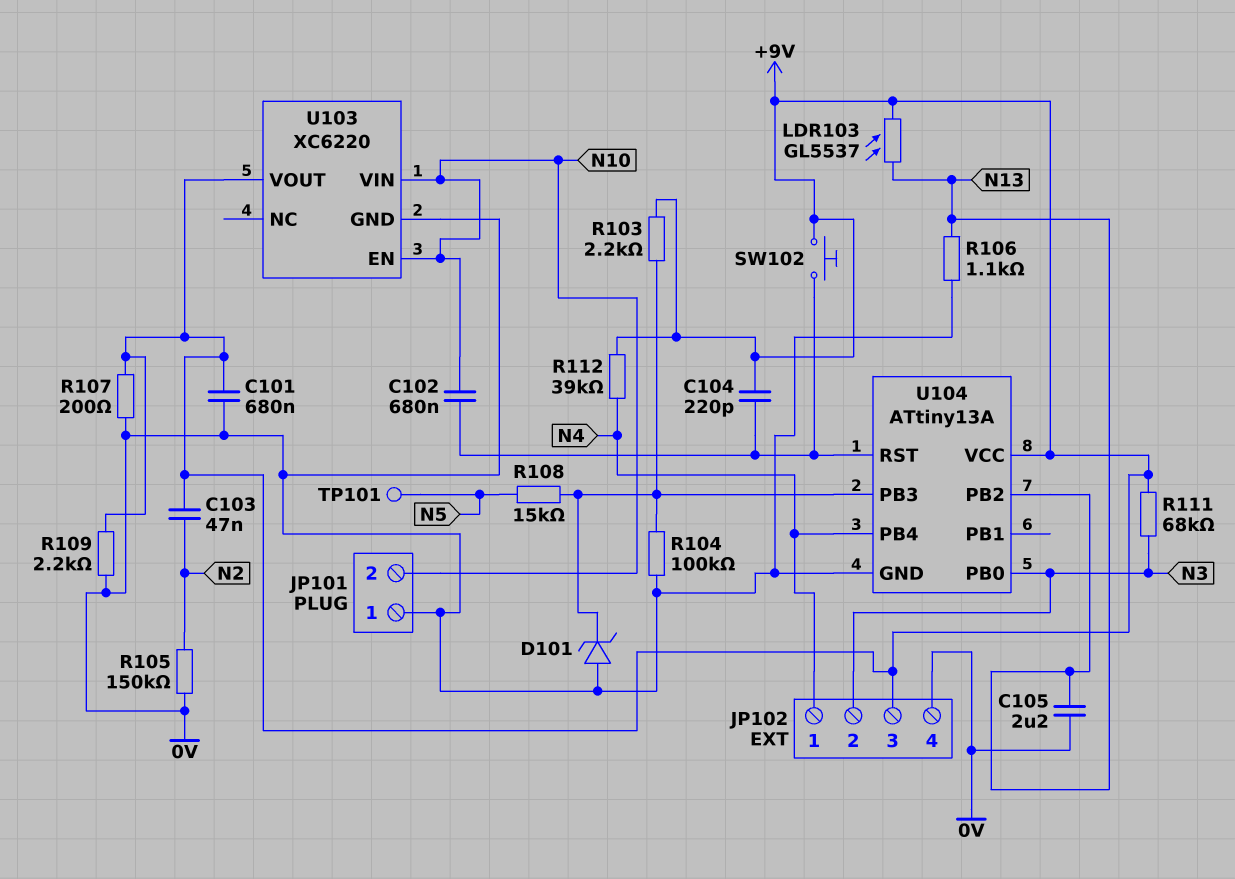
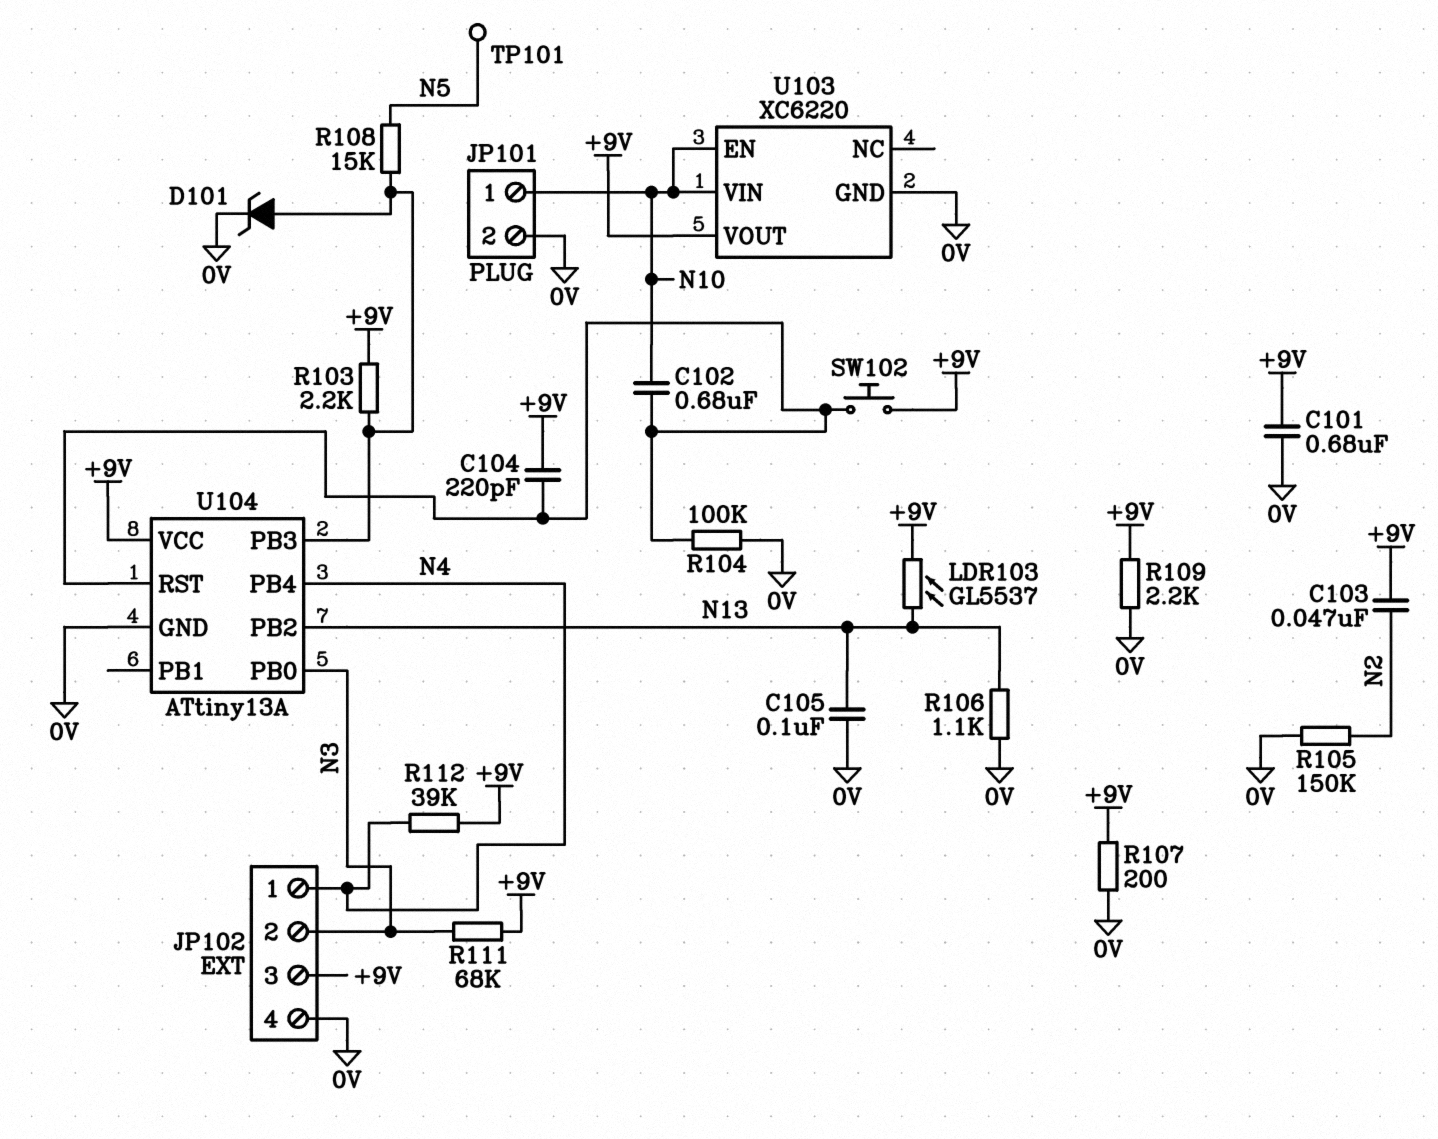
C105: 2.2uF (0V, N13) -> 100nF (0V, N13)
D101: zener (A 0V, K U104/PB3) -> zener (A U104/PB3, K 0V)
JP101 pin 1: 0V -> N10
JP101 pin 2: N10 -> 0V
R104: 100k (0V, U104/PB3) -> 100k (0V, U104/RST)

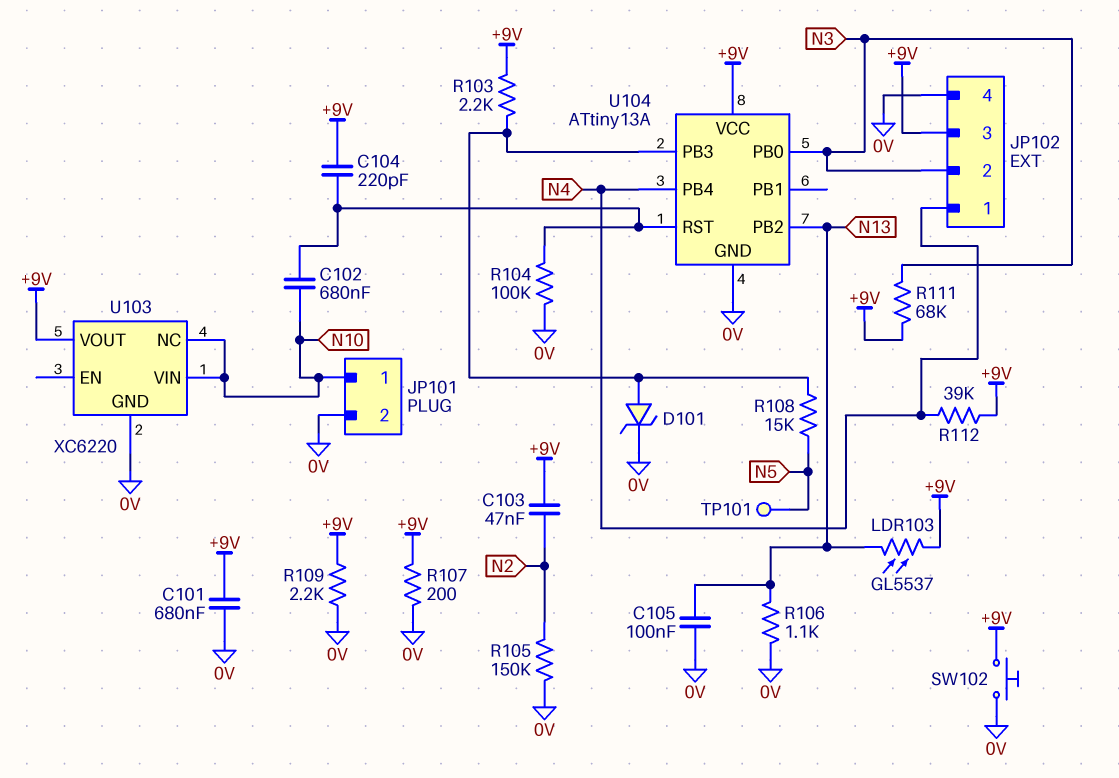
SW102: button (+9V, U104/RST) -> button (+9V, 0V)
U103 pin EN: N10 -> none
U103 pin NC: none -> N10

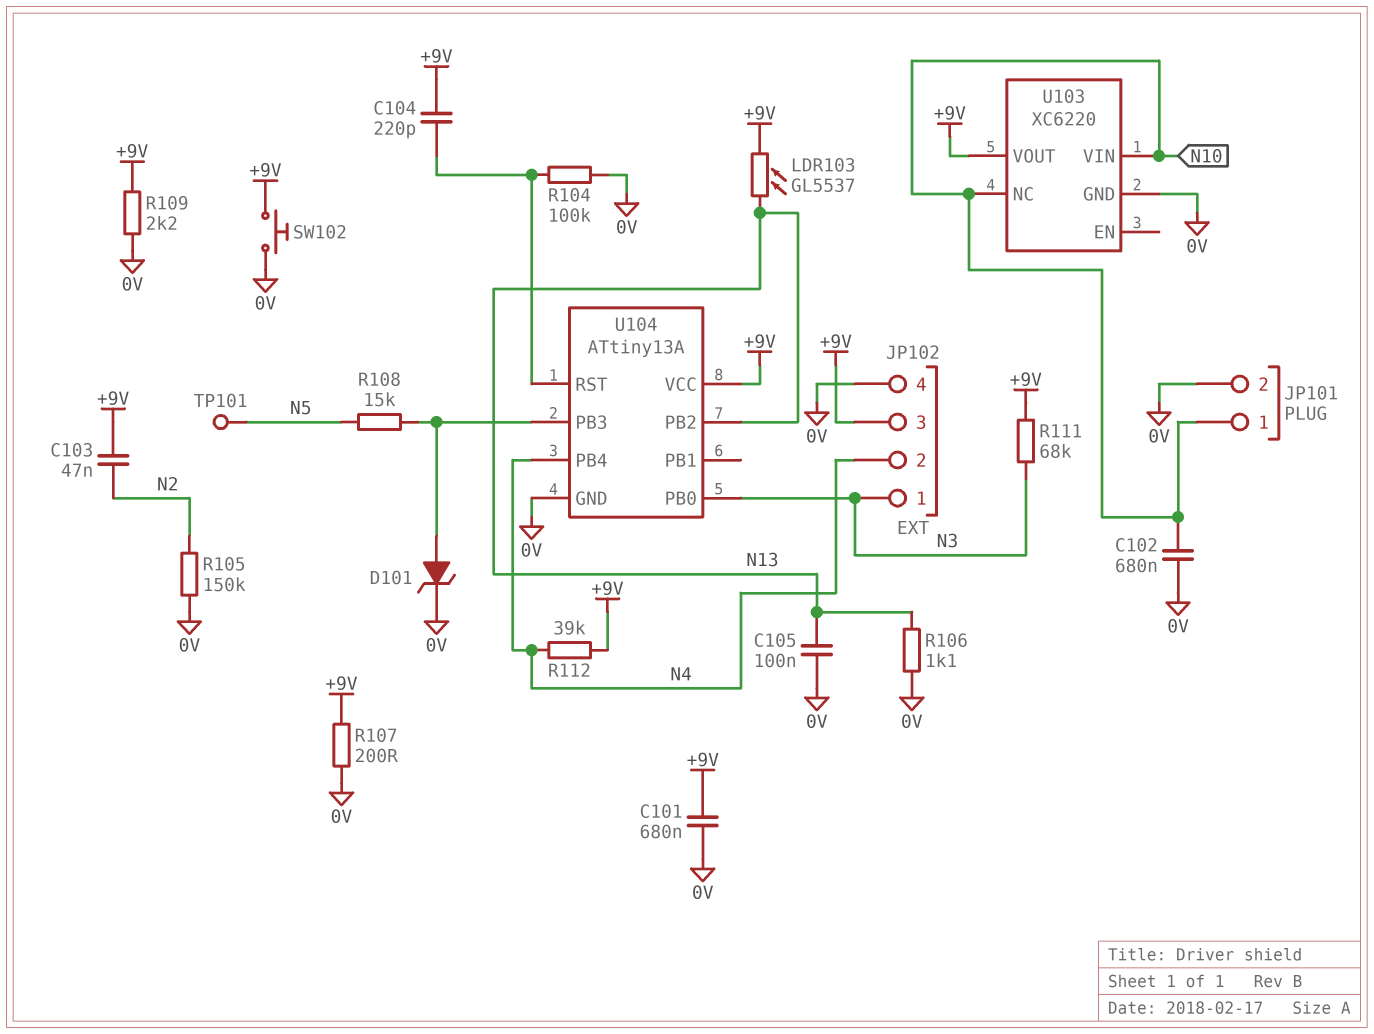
C102: 680nF (N10, U104/RST) -> 680nF (0V, N10)
JP102 pin 1: N4 -> N3
JP102 pin 2: N3 -> N4
R103: 2.2k (+9V, U104/PB3) -> none

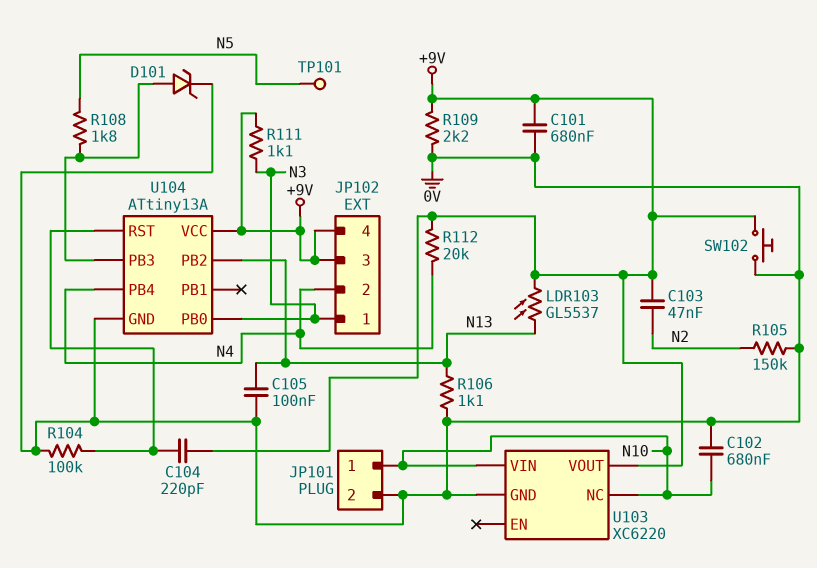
JP102 pin 4: 0V -> +9V
R107: 200 (+9V, 0V) -> none
R108: 15k (N5, U104/PB3) -> 1.8k (N5, U104/PB3)
R111: 68k (+9V, N3) -> 1.1k (+9V, N3)
R112: 39k (+9V, N4) -> 20k (+9V, N4)

